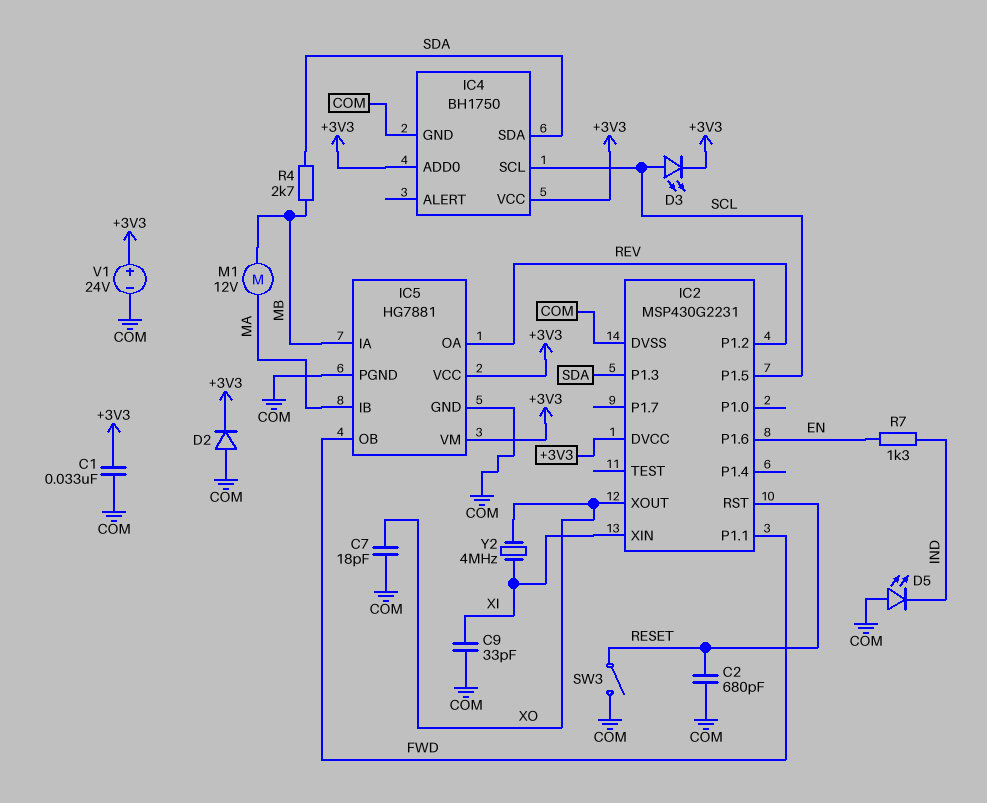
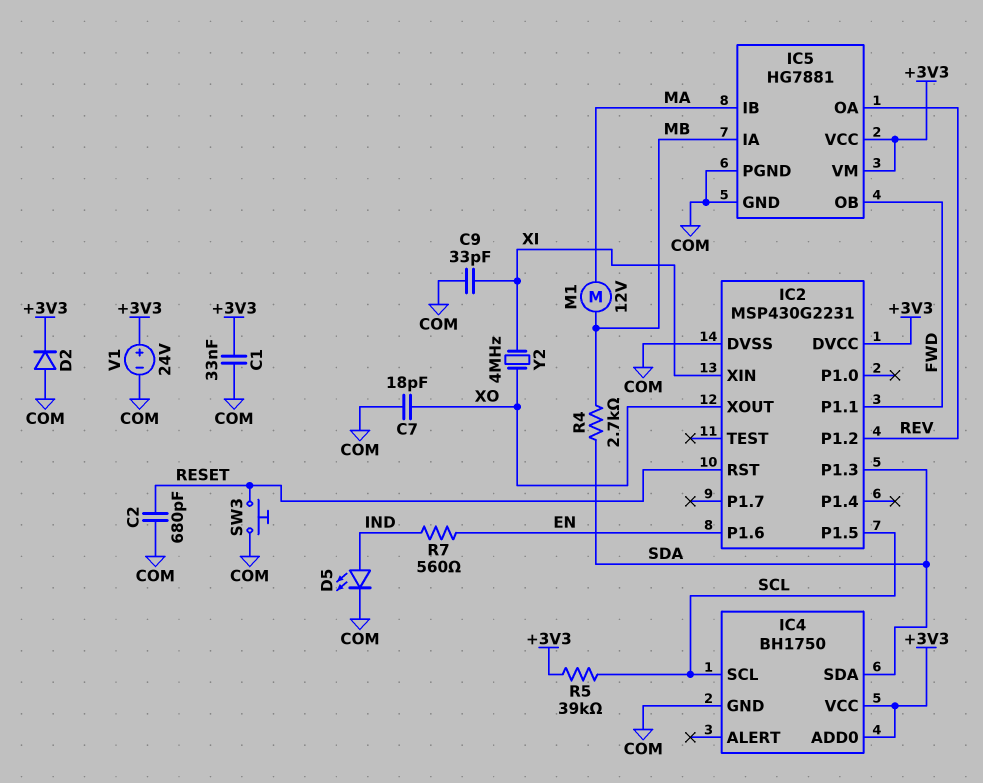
D3: LED (A SCL, K +3V3) -> none
D5: LED (A COM, K IND) -> LED (A IND, K COM)
R5: none -> 39k (+3V3, SCL)
R7: 1.3k (EN, IND) -> 560 (EN, IND)
SW3: switch (COM, RESET) -> button (COM, RESET)

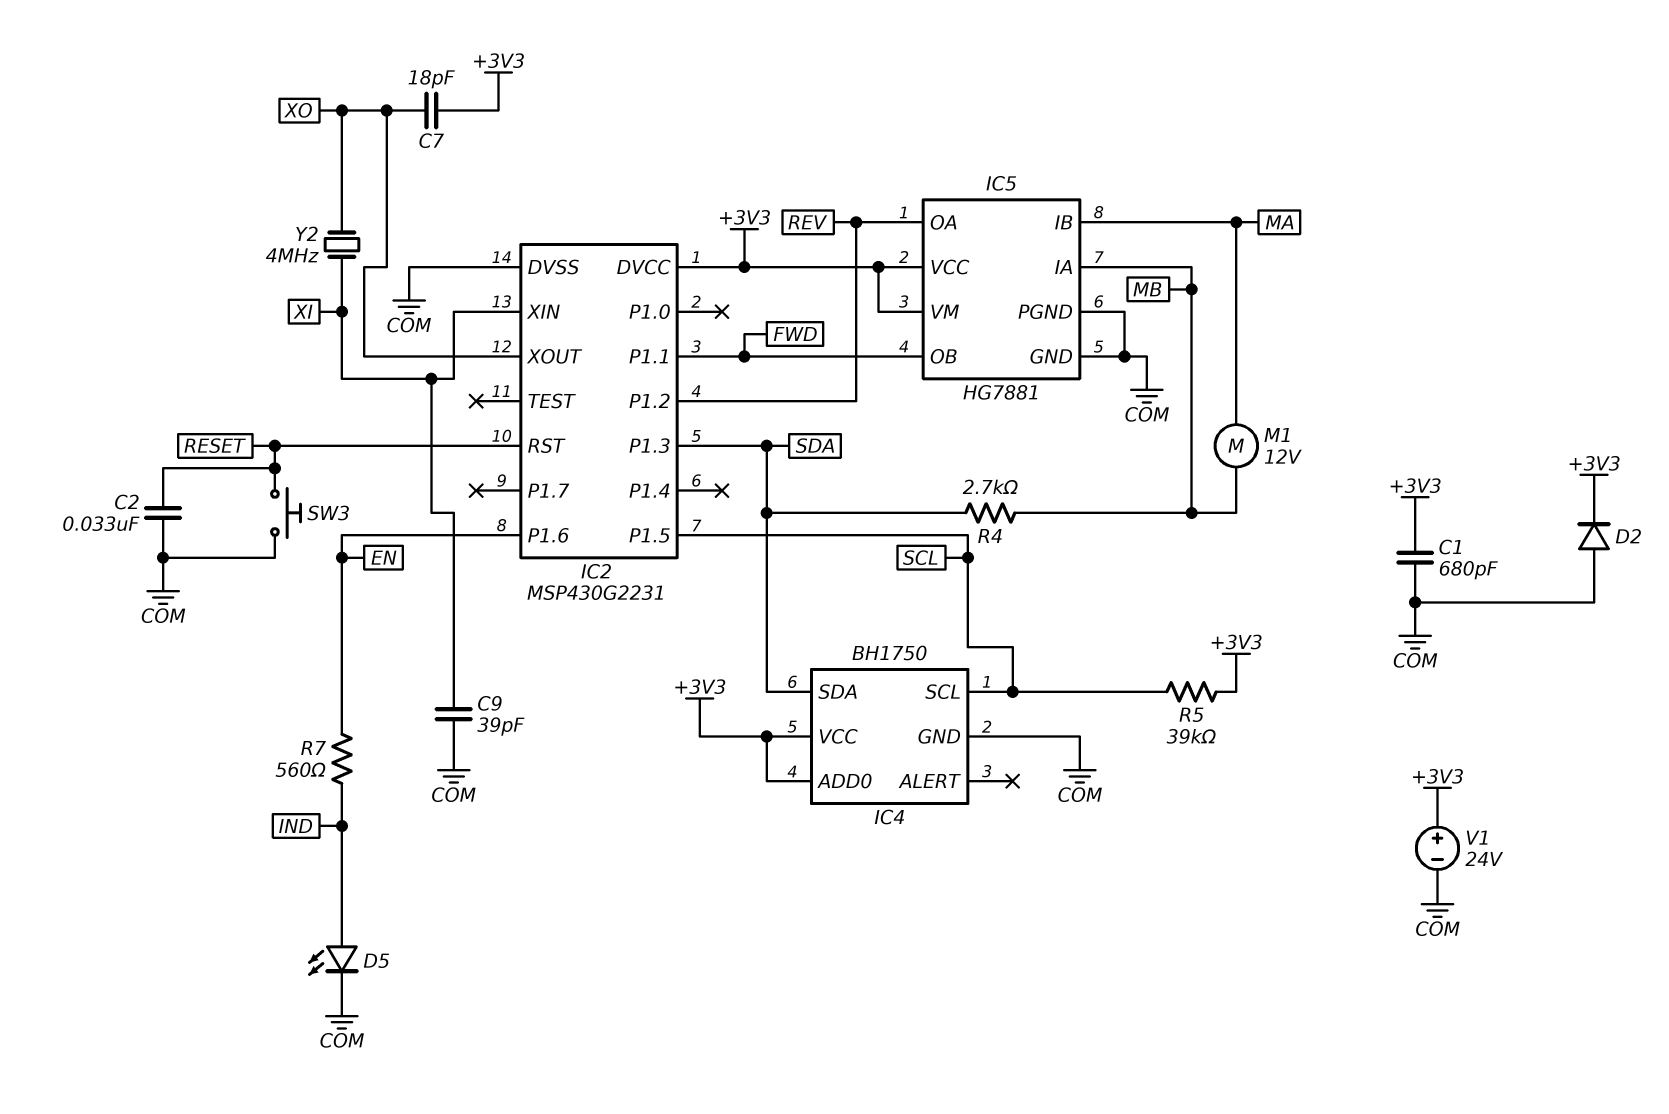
C1: 33nF (+3V3, COM) -> 680pF (+3V3, COM)
C2: 680pF (COM, RESET) -> 33nF (COM, RESET)
C7: 18pF (COM, XO) -> 18pF (+3V3, XO)
C9: 33pF (COM, XI) -> 39pF (COM, XI)

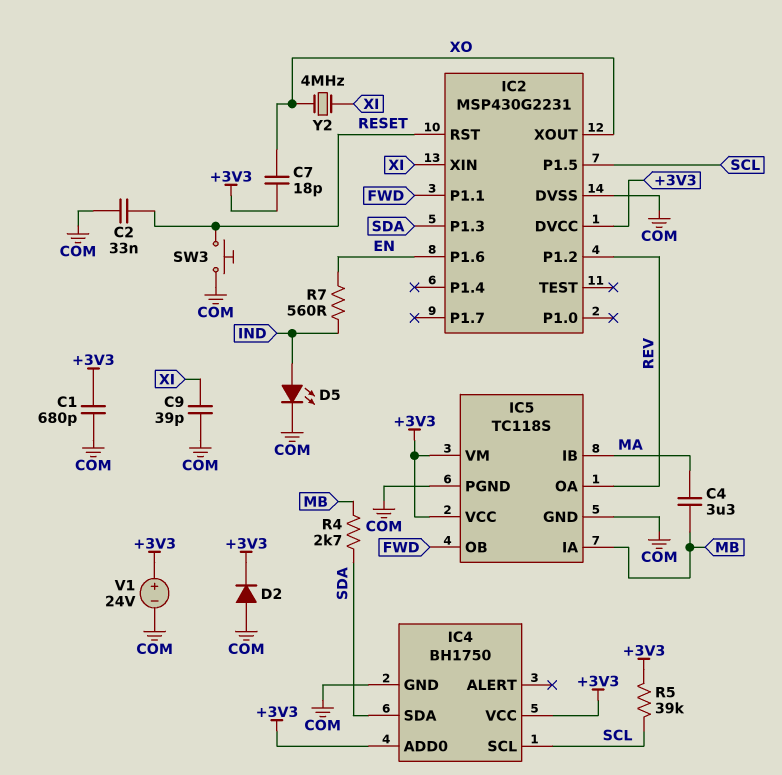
C4: none -> 3.3uF (MA, MB)
IC5: HG7881 -> TC118S
M1: motor 12V (MA, MB) -> none

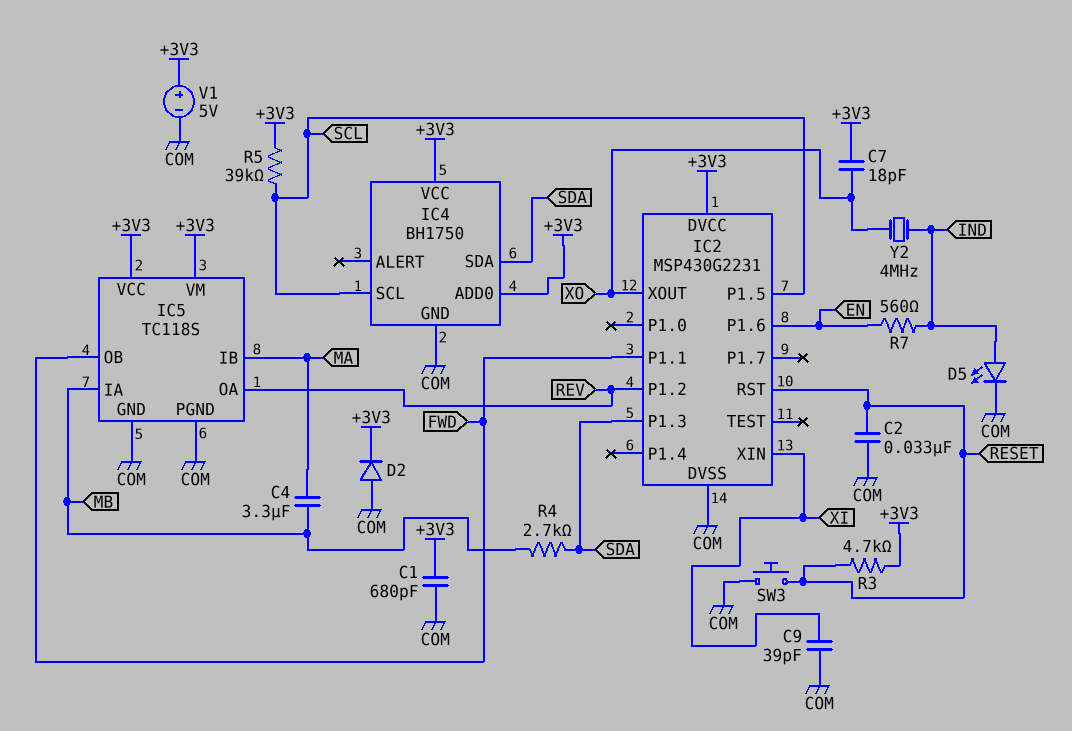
R3: none -> 4.7k (+3V3, RESET)
V1: 24V (plus +3V3, minus COM) -> 5V (plus +3V3, minus COM)
Y2: 4MHz (XI, XO) -> 4MHz (IND, XO)

